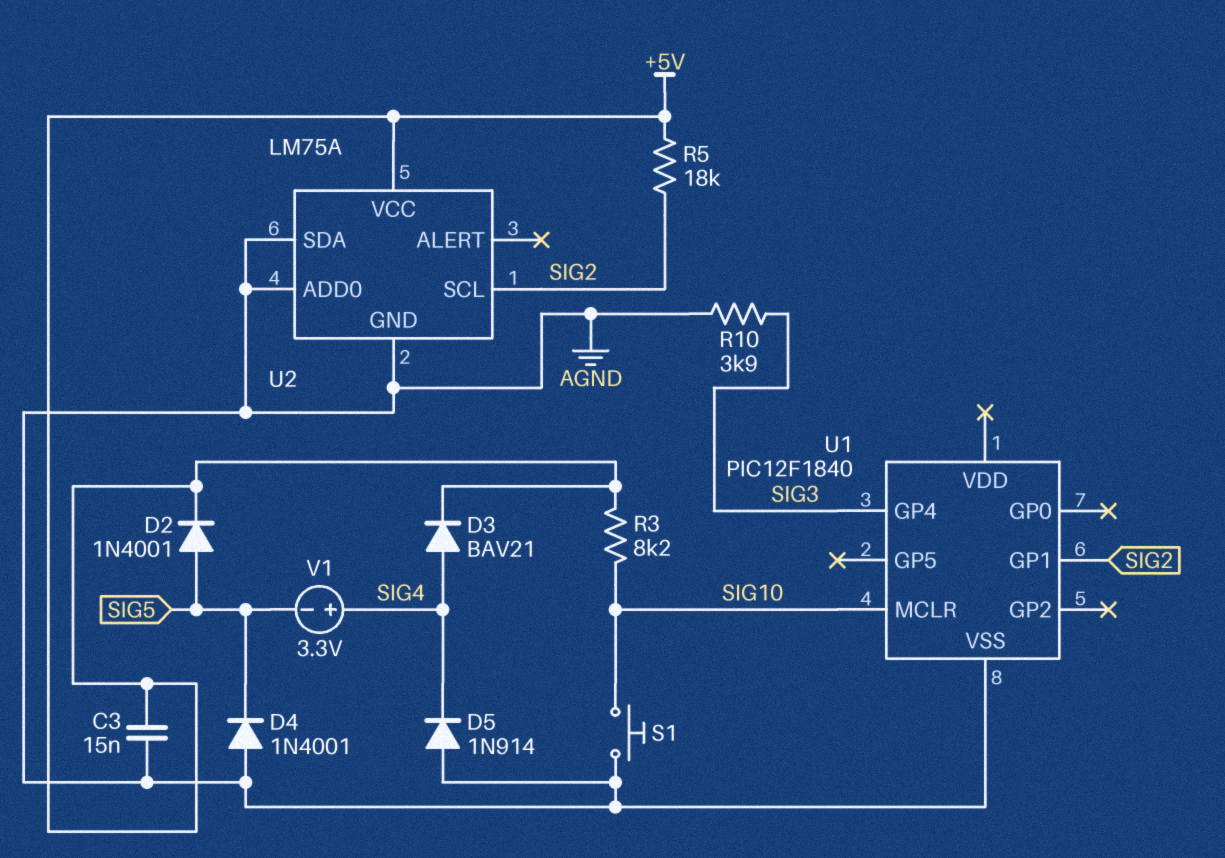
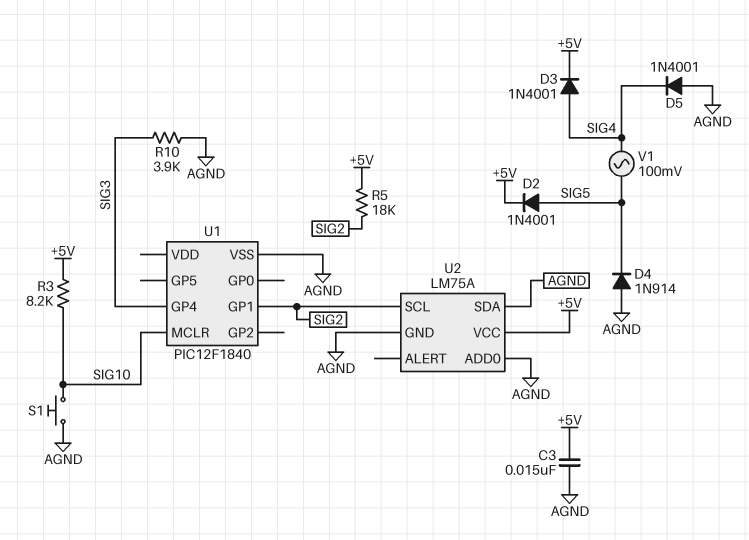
D3: diode BAV21 (A SIG4, K +5V) -> diode 1N4001 (A SIG4, K +5V)
D4: diode 1N4001 (A AGND, K SIG5) -> diode 1N914 (A AGND, K SIG5)
D5: diode 1N914 (A AGND, K SIG4) -> diode 1N4001 (A AGND, K SIG4)
V1: 3.3V (plus SIG4, minus SIG5) -> AC 100mV (SIG4, SIG5)

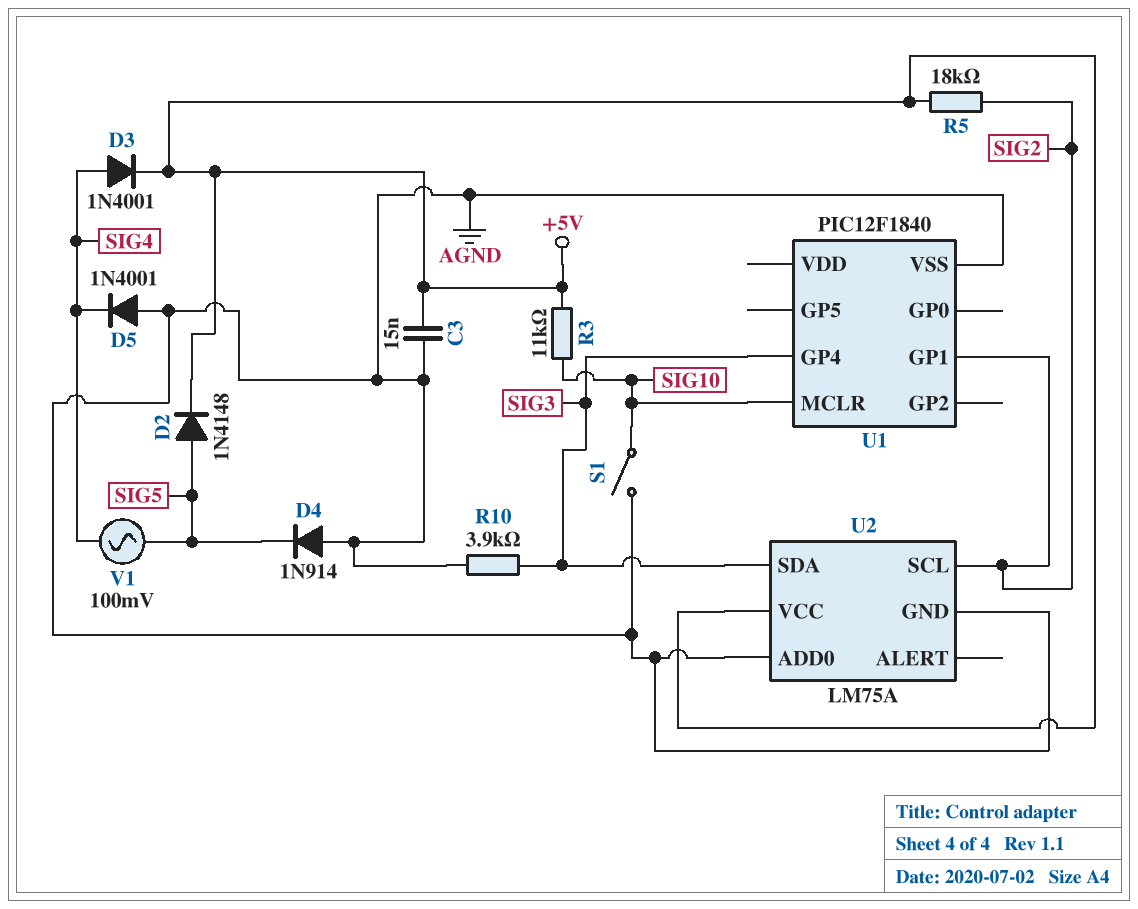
D2: diode 1N4001 (A SIG5, K +5V) -> diode 1N4148 (A SIG5, K +5V)
R3: 8.2k (+5V, SIG10) -> 11k (+5V, SIG10)
S1: button (AGND, SIG10) -> switch (AGND, SIG10)
U2 pin SDA: AGND -> SIG3

